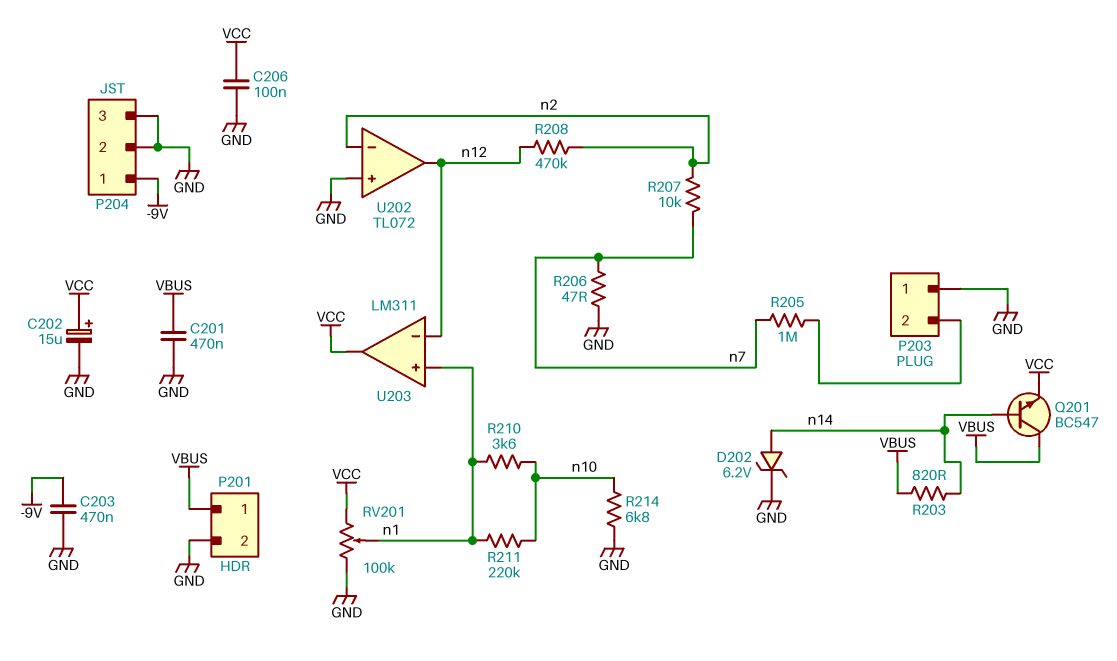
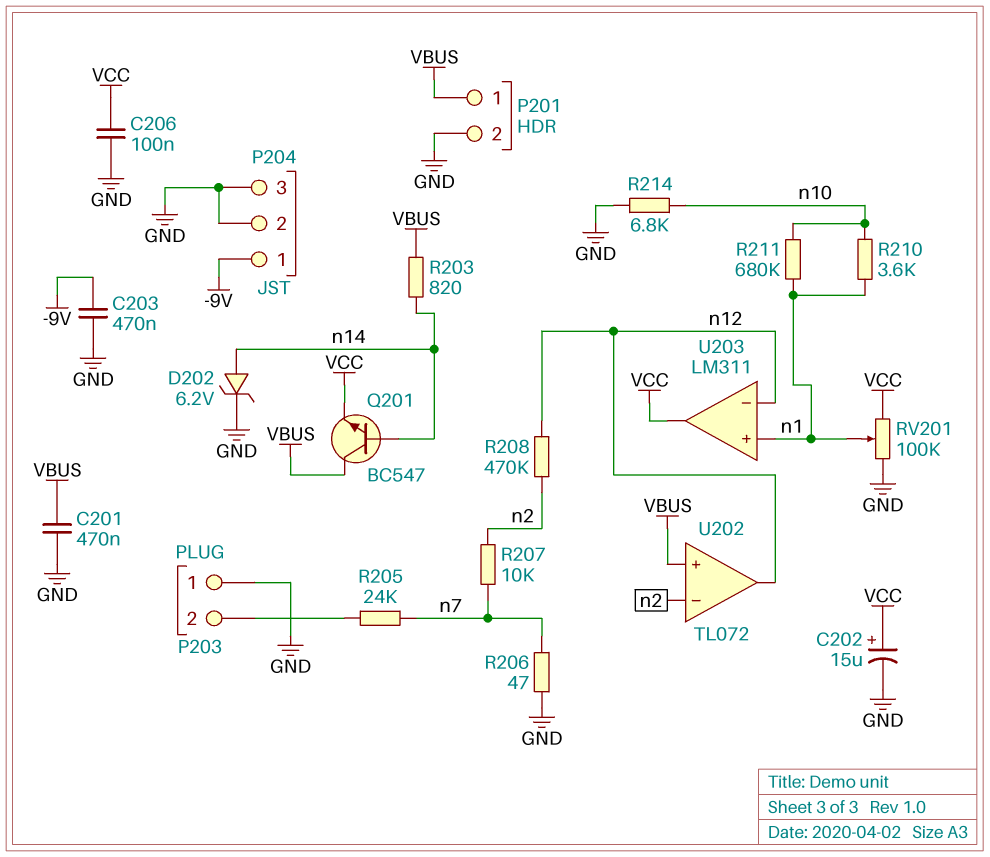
R205: 1M (P203/2, n7) -> 24k (P203/2, n7)
R211: 220k (n1, n10) -> 680k (n1, n10)
U202 pin in+: GND -> VBUS

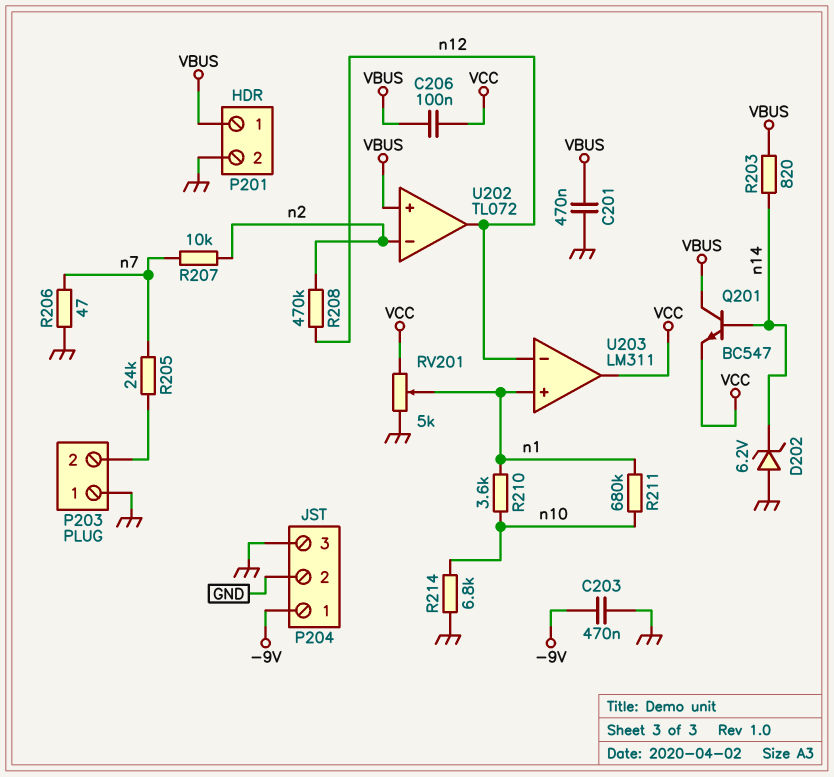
C202: 15uF (plus VCC, minus GND) -> none
C206: 100nF (GND, VCC) -> 100nF (VBUS, VCC)
D202: zener 6.2V (A n14, K GND) -> zener 6.2V (A GND, K n14)
RV201: 100k (GND, VCC, wiper n1) -> 5k (GND, VCC, wiper n1)

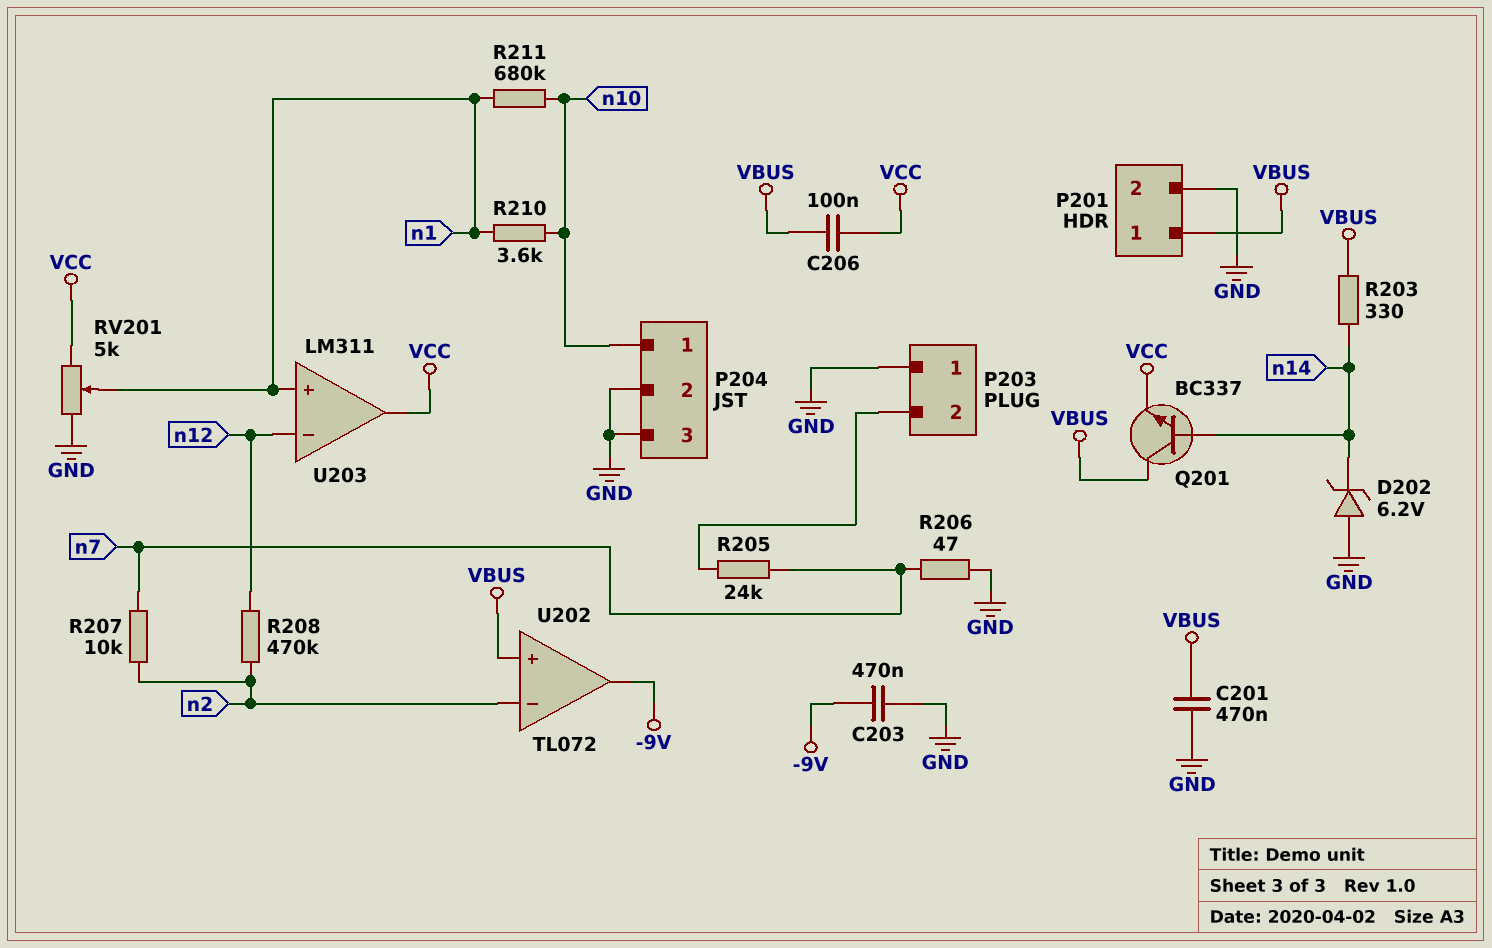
P204 pin 1: -9V -> n10
Q201: NPN BC547 (B n14, C VBUS, E VCC) -> NPN BC337 (B n14, C VBUS, E VCC)
R203: 820 (VBUS, n14) -> 330 (VBUS, n14)
R214: 6.8k (GND, n10) -> none
U202 pin out: n12 -> -9V

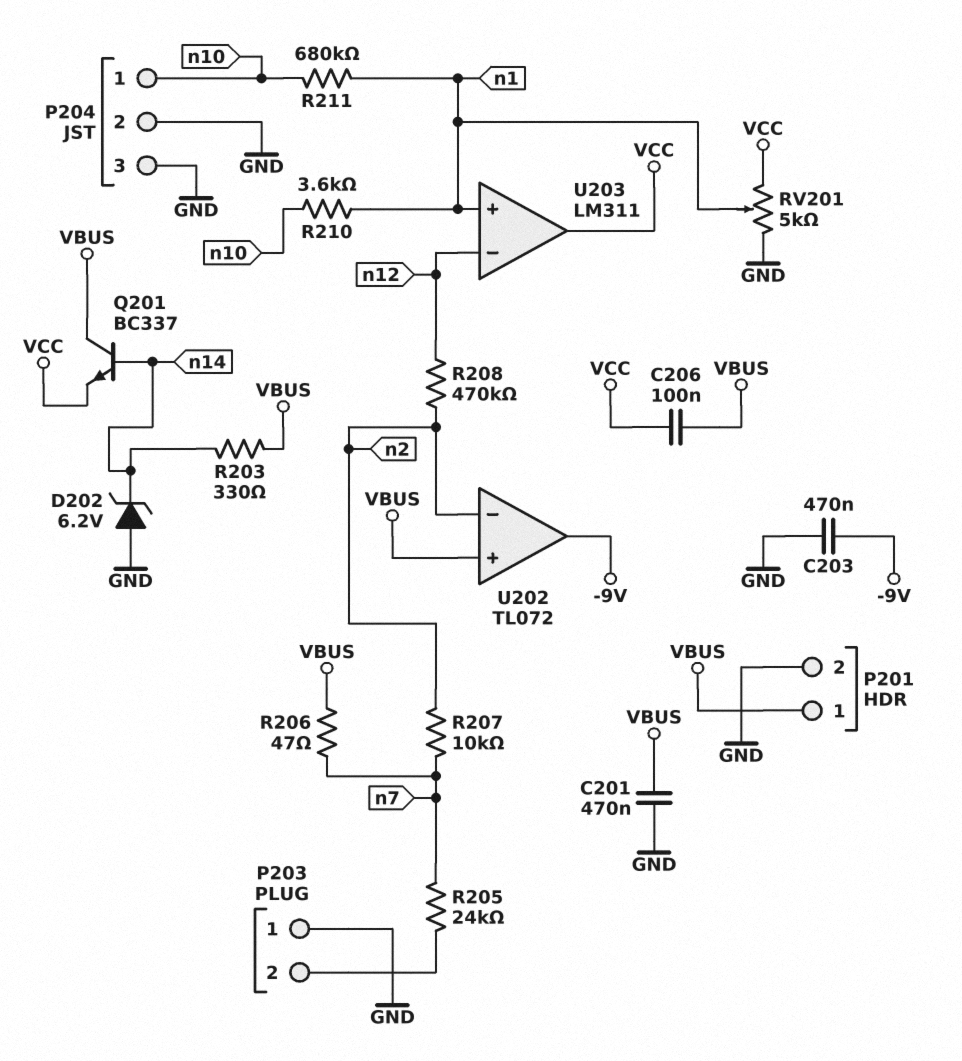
R206: 47 (GND, n7) -> 47 (VBUS, n7)

